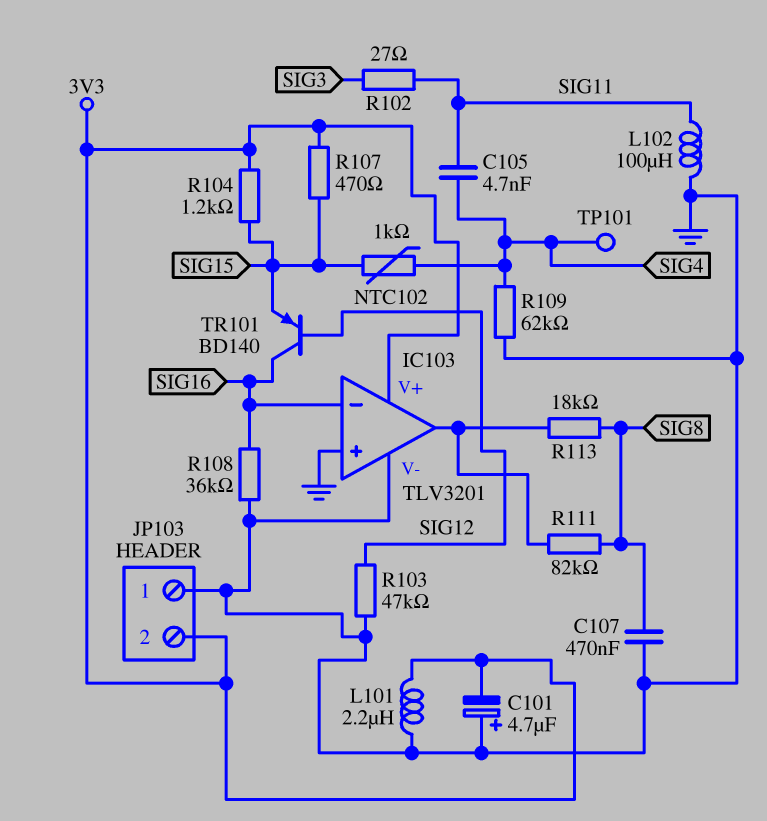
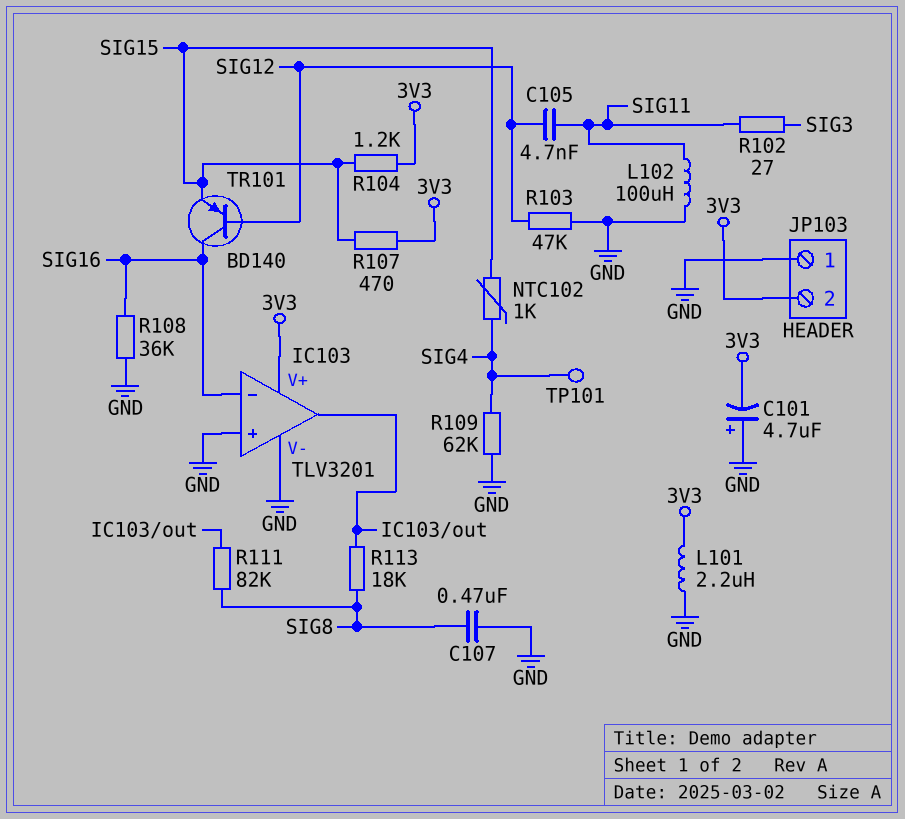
C105: 4.7nF (SIG4, SIG11) -> 4.7nF (SIG11, SIG12)

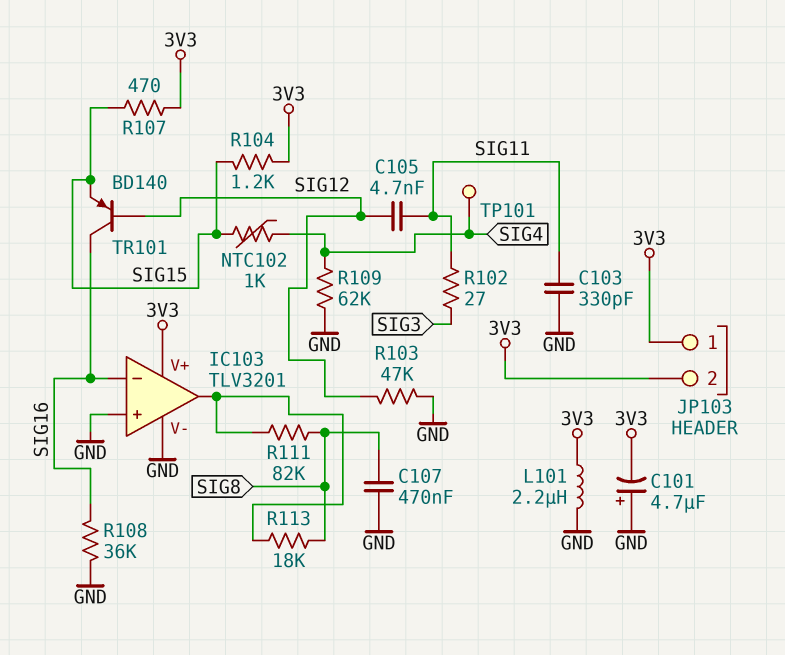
C103: none -> 330pF (GND, SIG11)
JP103 pin 1: GND -> 3V3
L102: 100uH (GND, SIG11) -> none

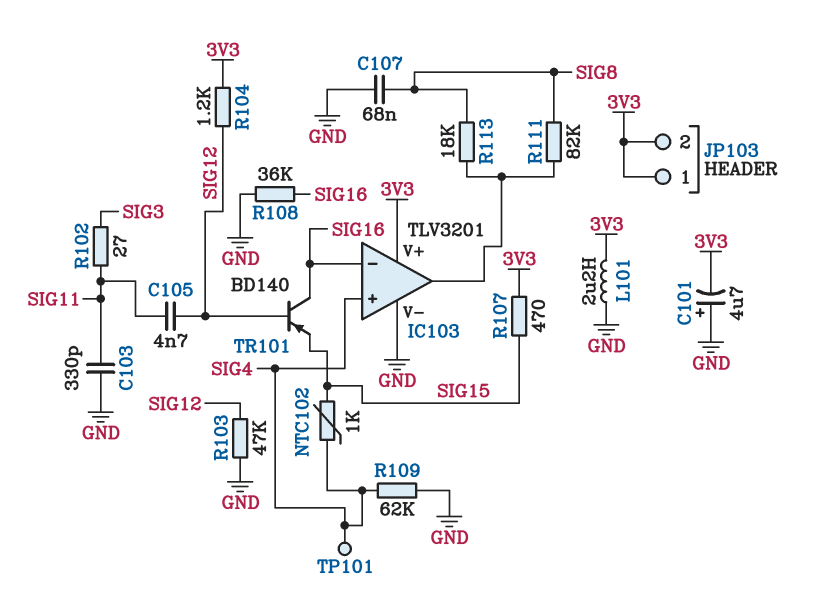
C107: 470nF (GND, SIG8) -> 68nF (GND, SIG8)
IC103 pin in+: GND -> SIG4
R104: 1.2k (3V3, SIG15) -> 1.2k (3V3, SIG12)

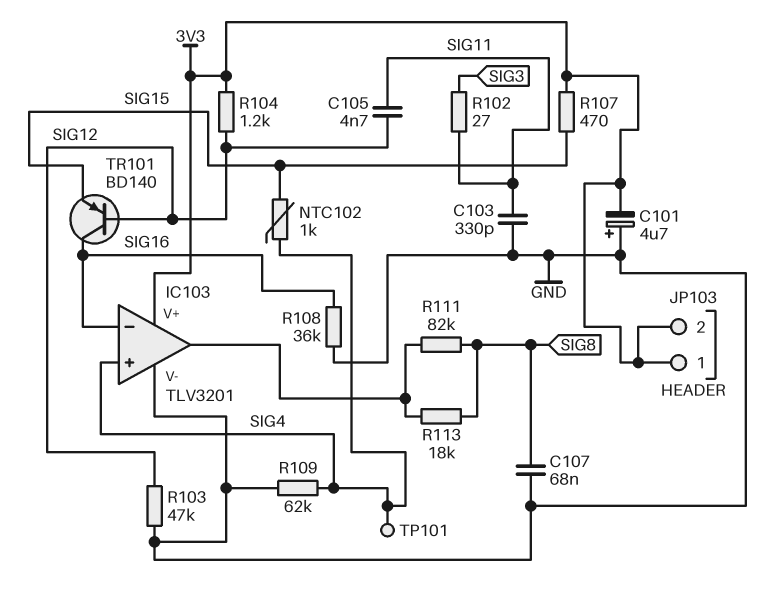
L101: 2.2uH (3V3, GND) -> none

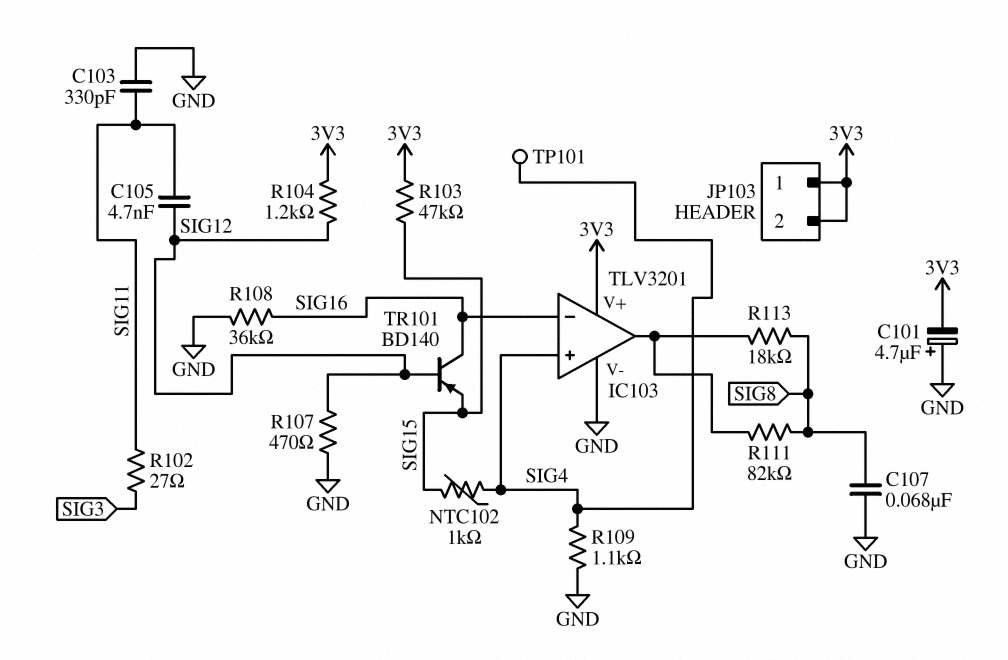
R103: 47k (GND, SIG12) -> 47k (3V3, SIG15)
R107: 470 (3V3, SIG15) -> 470 (GND, SIG12)
R109: 62k (GND, SIG4) -> 1.1k (GND, SIG4)

